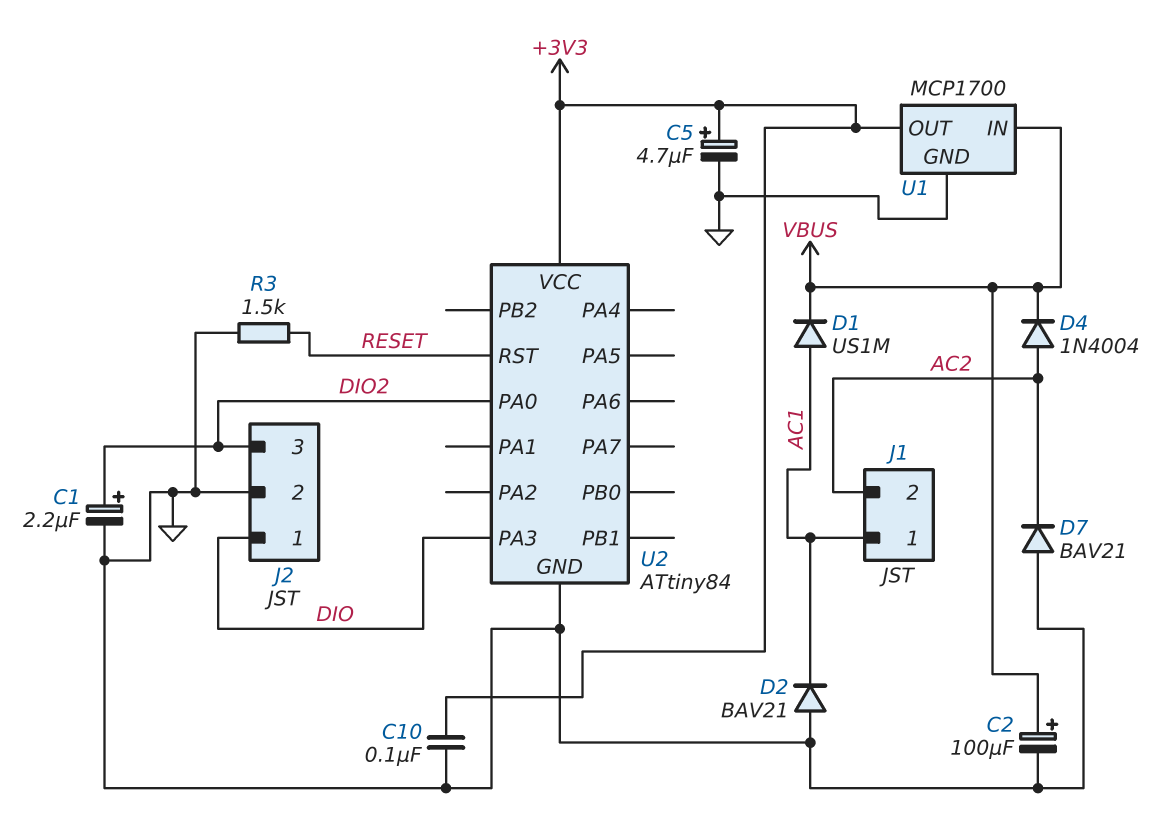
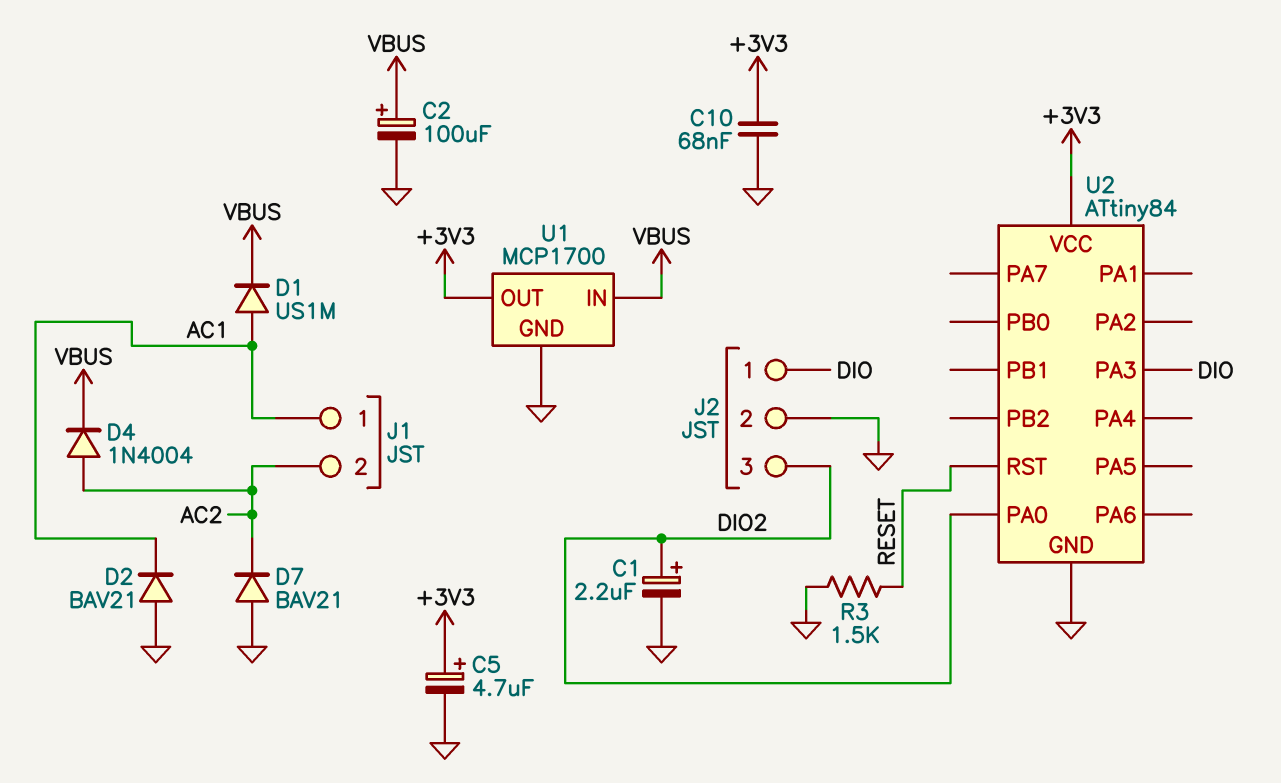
C10: 100nF (+3V3, GND) -> 68nF (+3V3, GND)

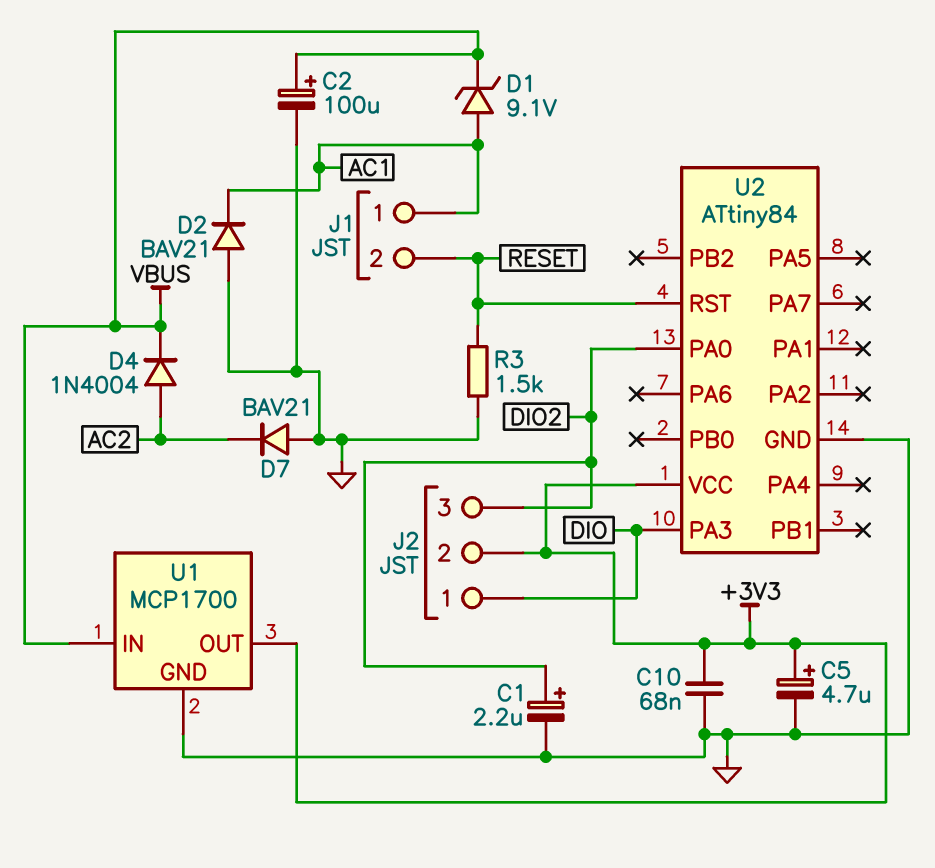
D1: diode US1M (A AC1, K VBUS) -> zener 9.1V (A AC1, K VBUS)
J1 pin 2: AC2 -> RESET
J2 pin 2: GND -> +3V3

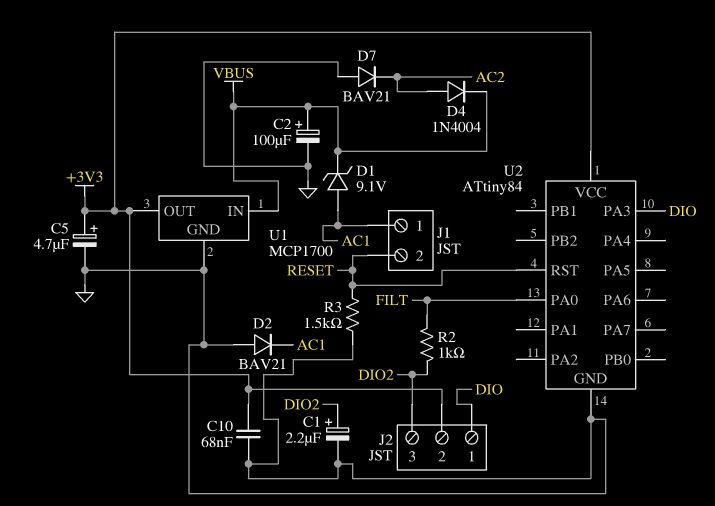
R2: none -> 1k (DIO2, FILT)
U2 pin PA0: DIO2 -> FILT

